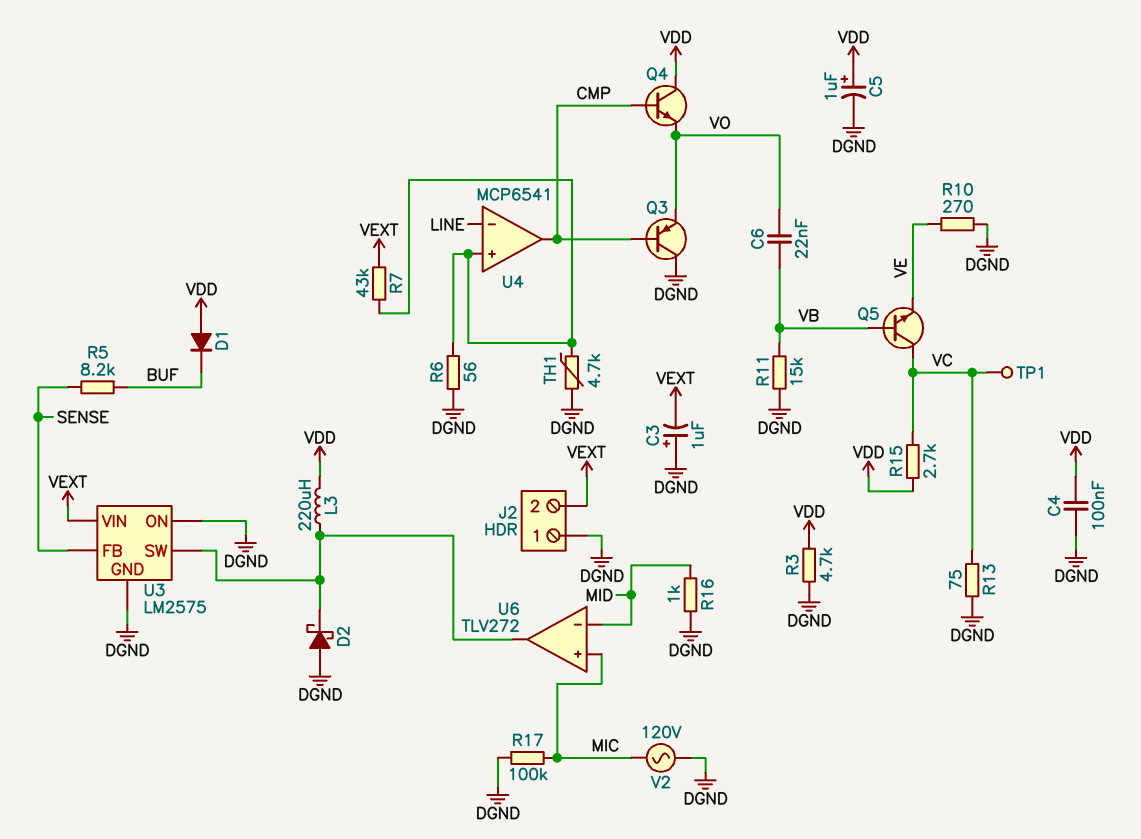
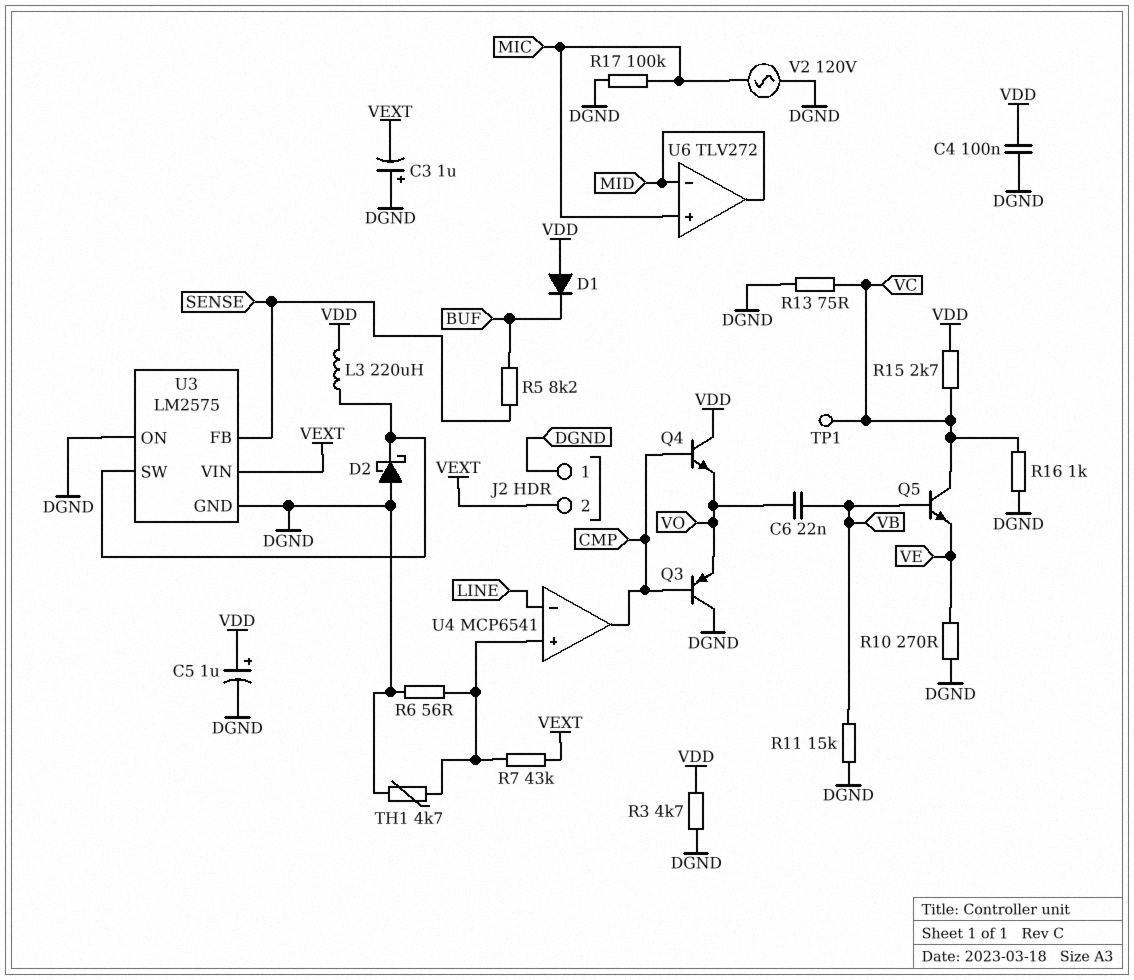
R16: 1k (DGND, MID) -> 1k (DGND, VC)
U6 pin out: U3/SW -> MID

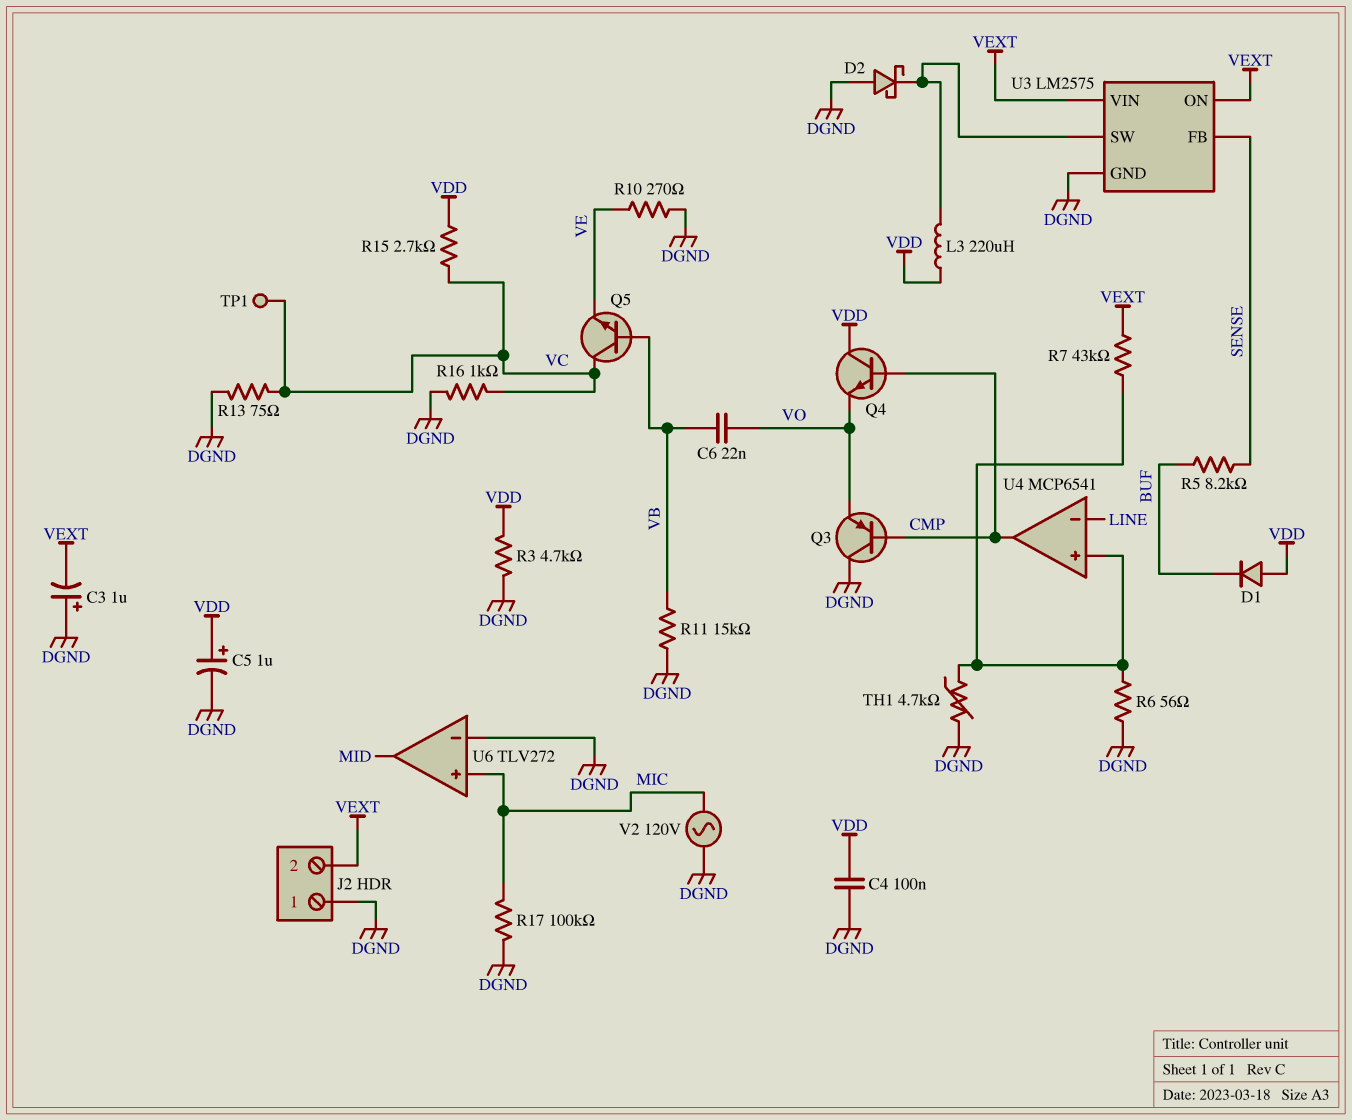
U3 pin ON: DGND -> VEXT
U6 pin in-: MID -> DGND

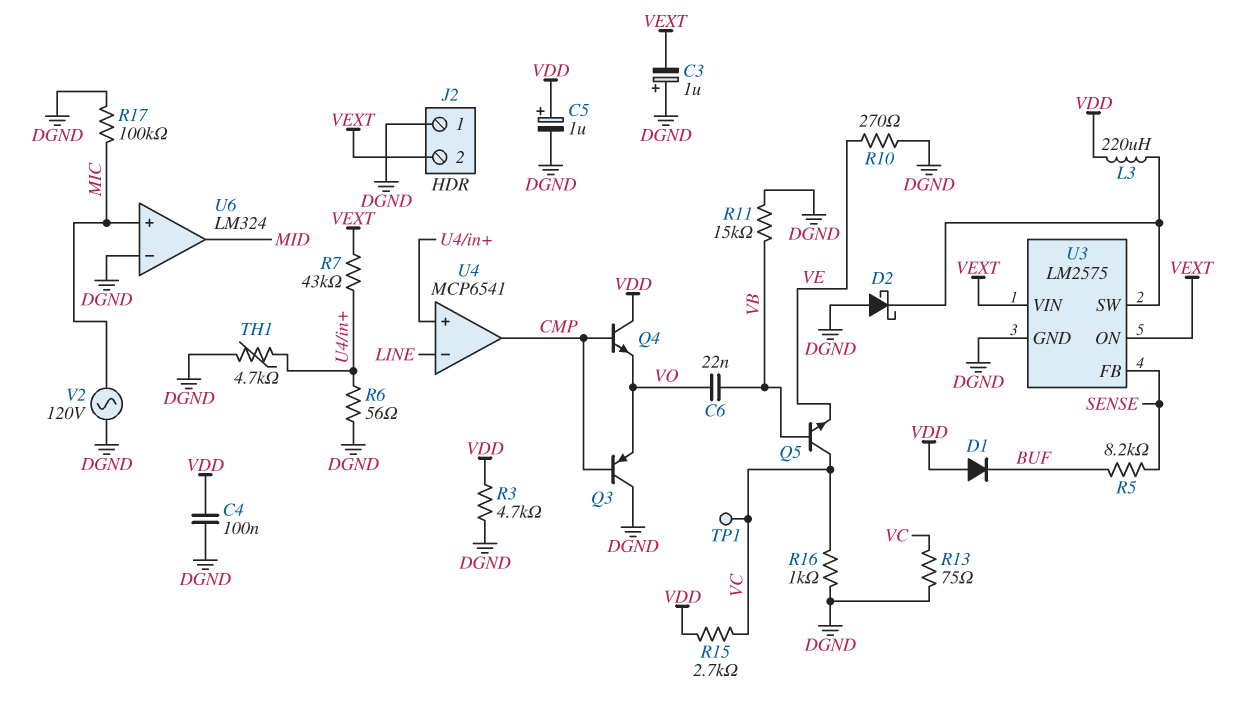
U6: TLV272 -> LM324

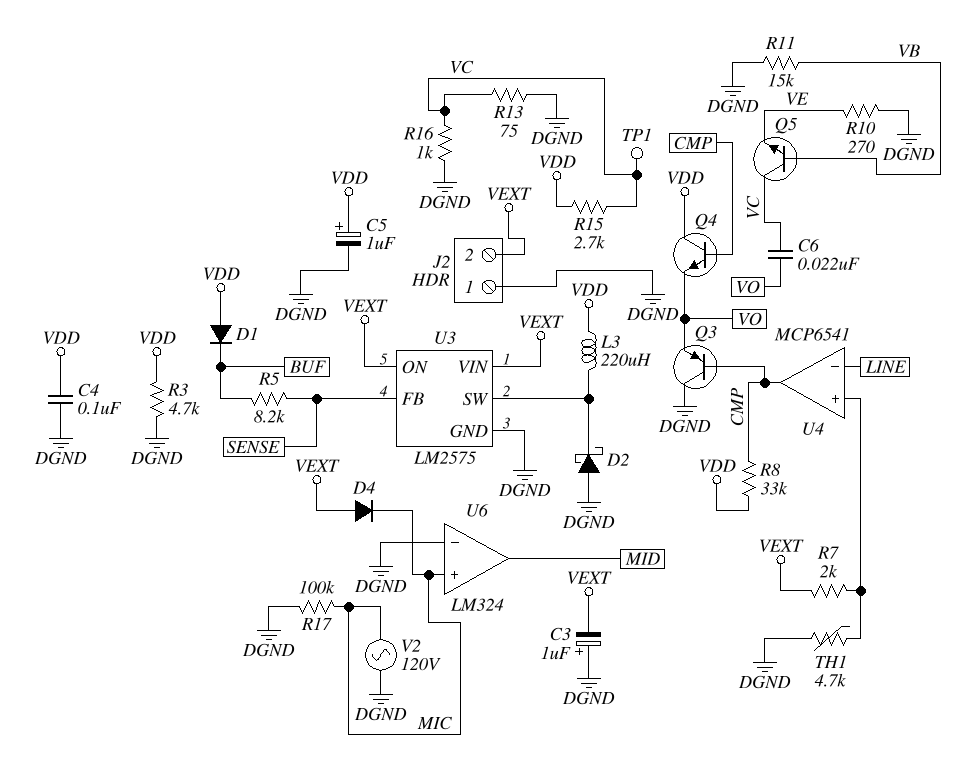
C6: 22nF (VB, VO) -> 22nF (VC, VO)
D4: none -> diode (A VEXT, K MIC)
R6: 56 (DGND, U4/in+) -> none
R7: 43k (U4/in+, VEXT) -> 2k (U4/in+, VEXT)
R8: none -> 33k (CMP, VDD)

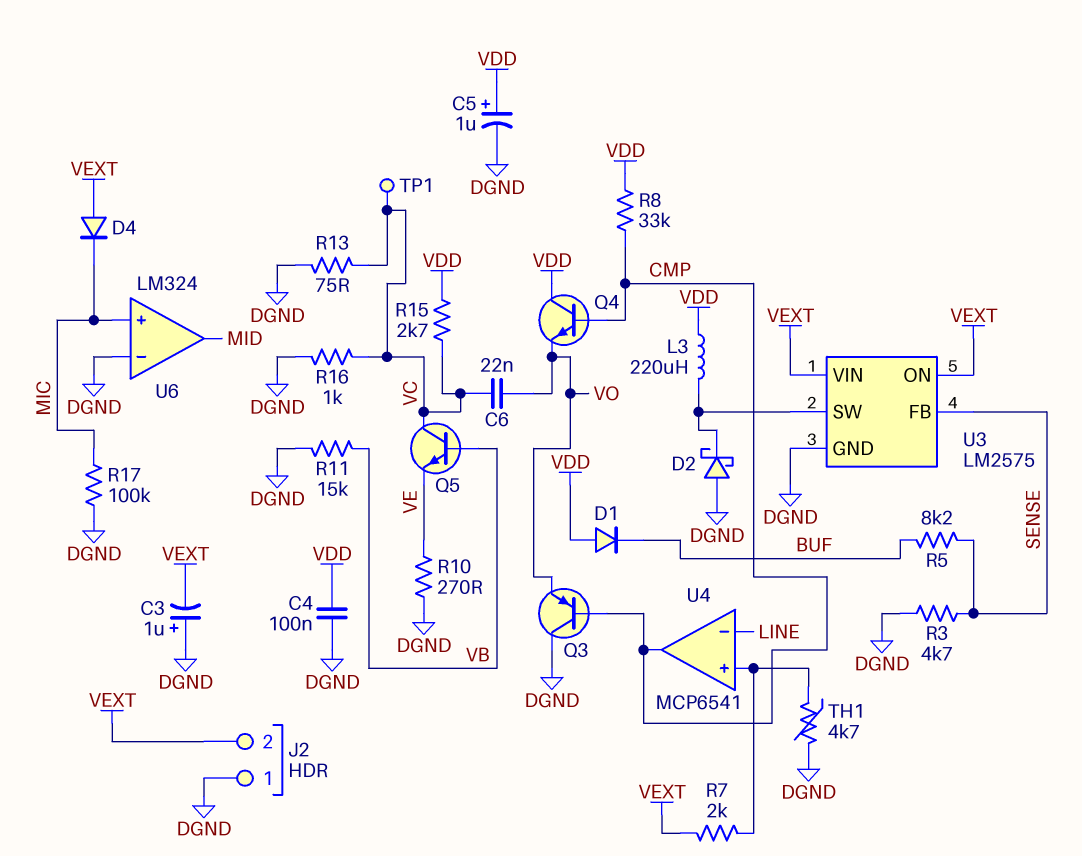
R3: 4.7k (DGND, VDD) -> 4.7k (DGND, SENSE)
V2: AC 120V (DGND, MIC) -> none

